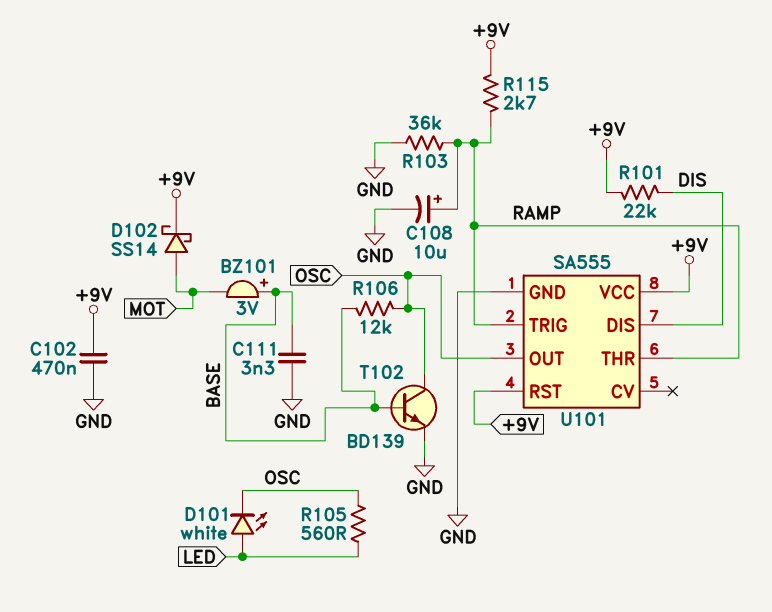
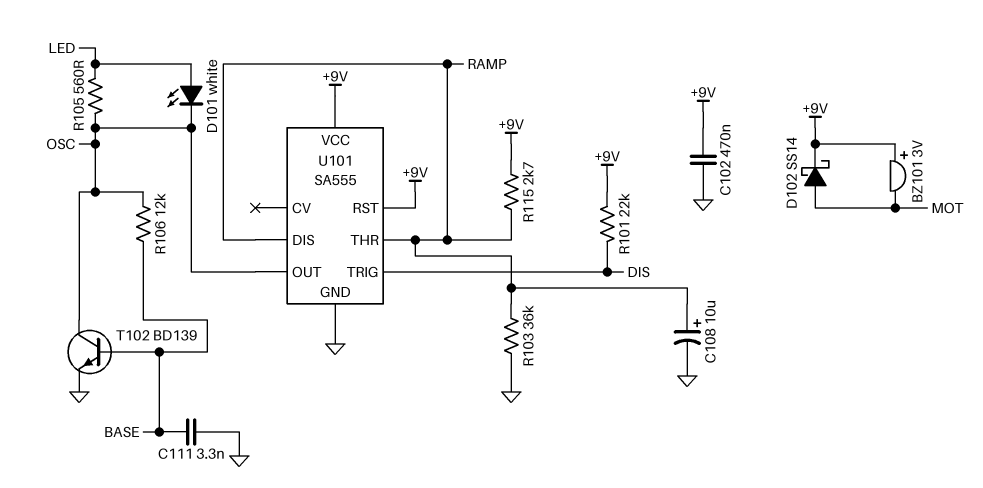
BZ101: buzzer 3V (plus BASE, minus MOT) -> buzzer 3V (plus +9V, minus MOT)
U101 pin DIS: DIS -> RAMP
U101 pin TRIG: RAMP -> DIS

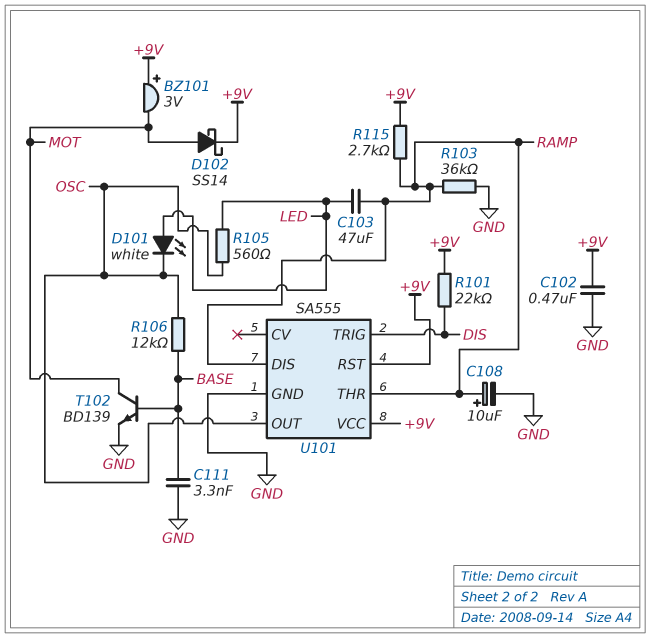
C103: none -> 47uF (LED, RAMP)
T102: NPN BD139 (B BASE, C OSC, E GND) -> NPN BD139 (B BASE, C MOT, E GND)

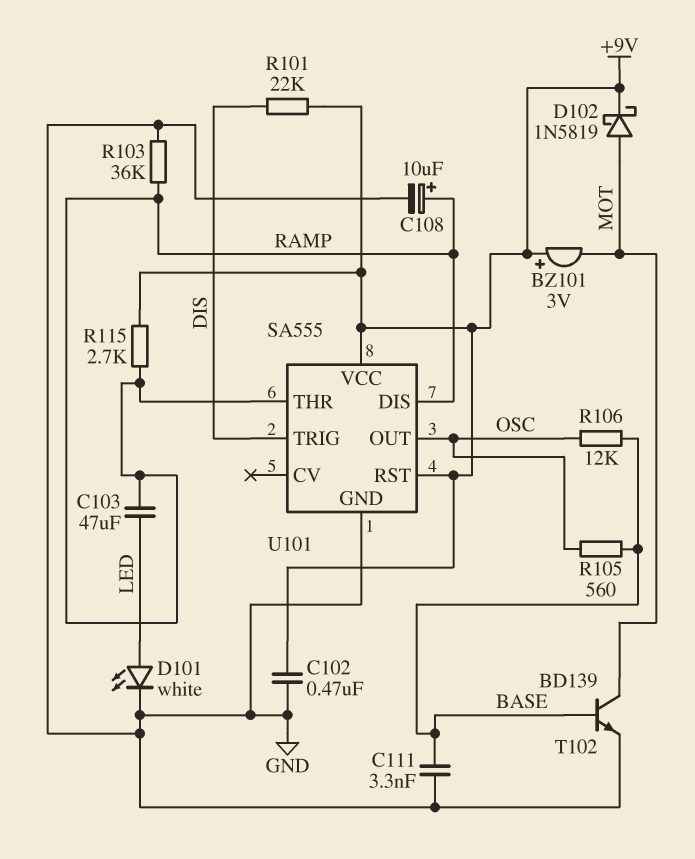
D101: LED white (A LED, K OSC) -> LED white (A LED, K GND)
D102: schottky SS14 (A MOT, K +9V) -> schottky 1N5819 (A MOT, K +9V)
R105: 560 (LED, OSC) -> 560 (BASE, OSC)

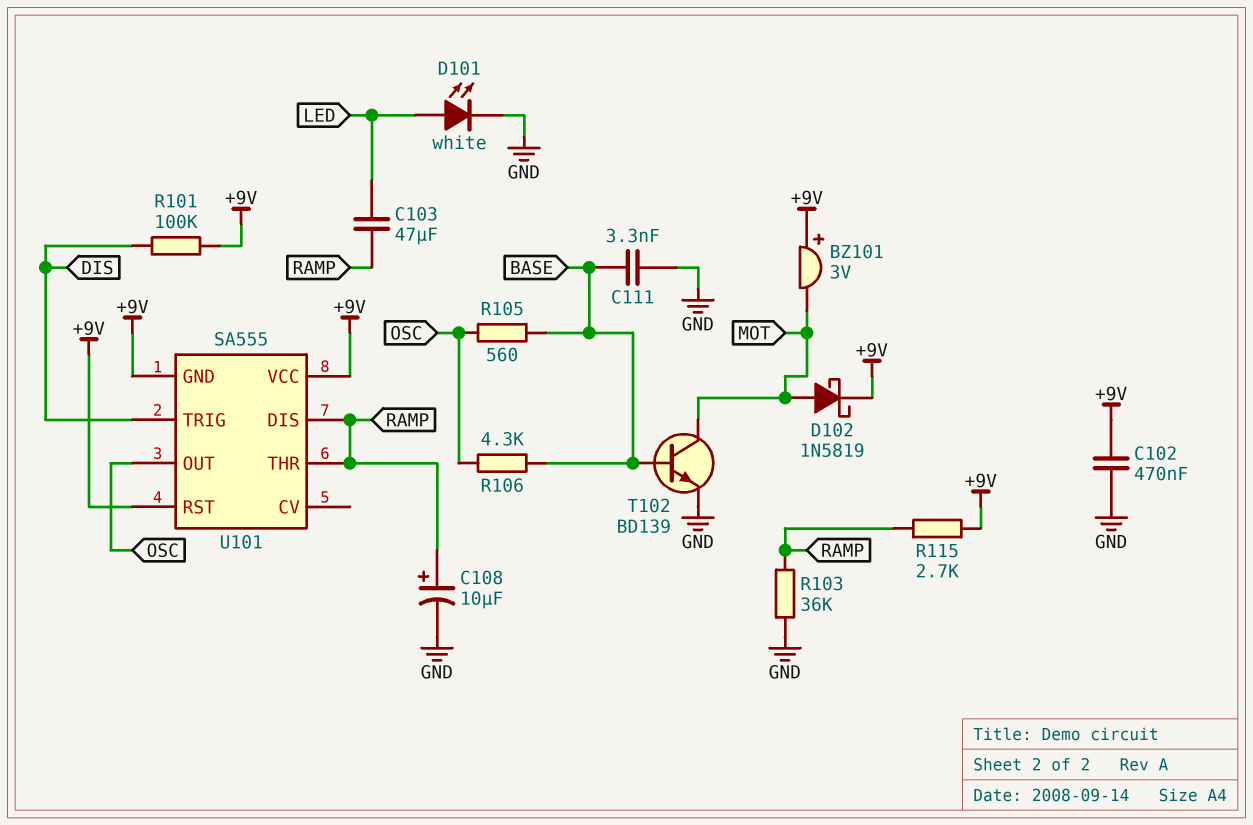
R101: 22k (+9V, DIS) -> 100k (+9V, DIS)
R106: 12k (BASE, OSC) -> 4.3k (BASE, OSC)
U101 pin GND: GND -> +9V

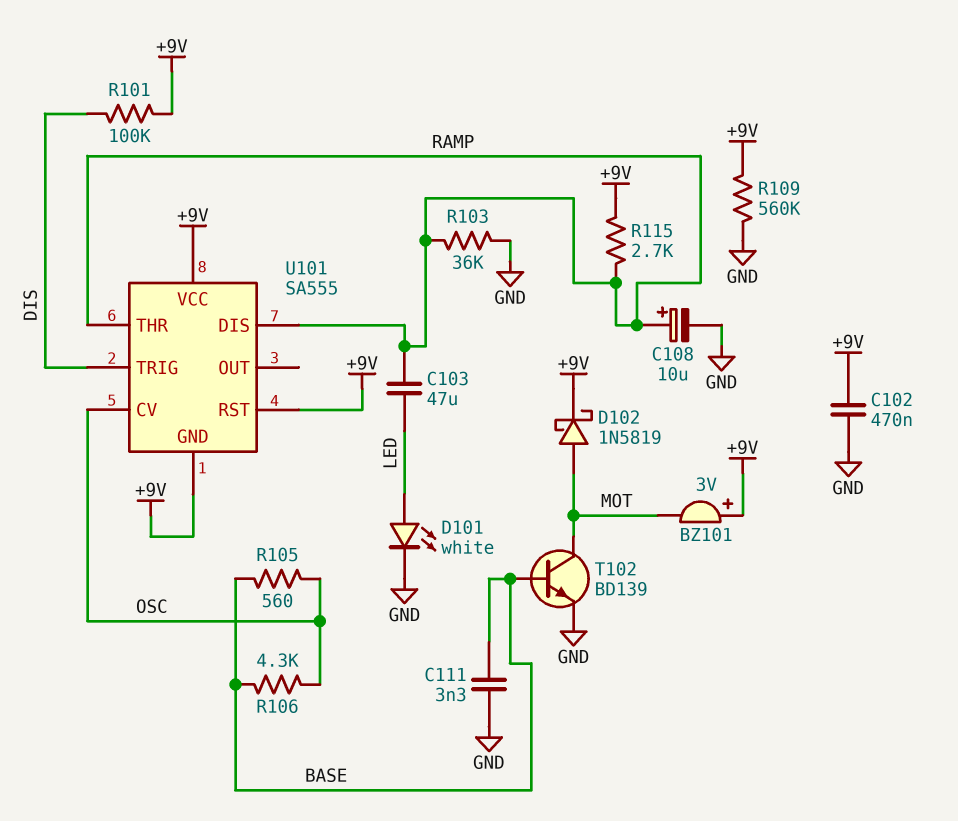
R109: none -> 560k (+9V, GND)
U101 pin CV: none -> OSC
U101 pin OUT: OSC -> none

